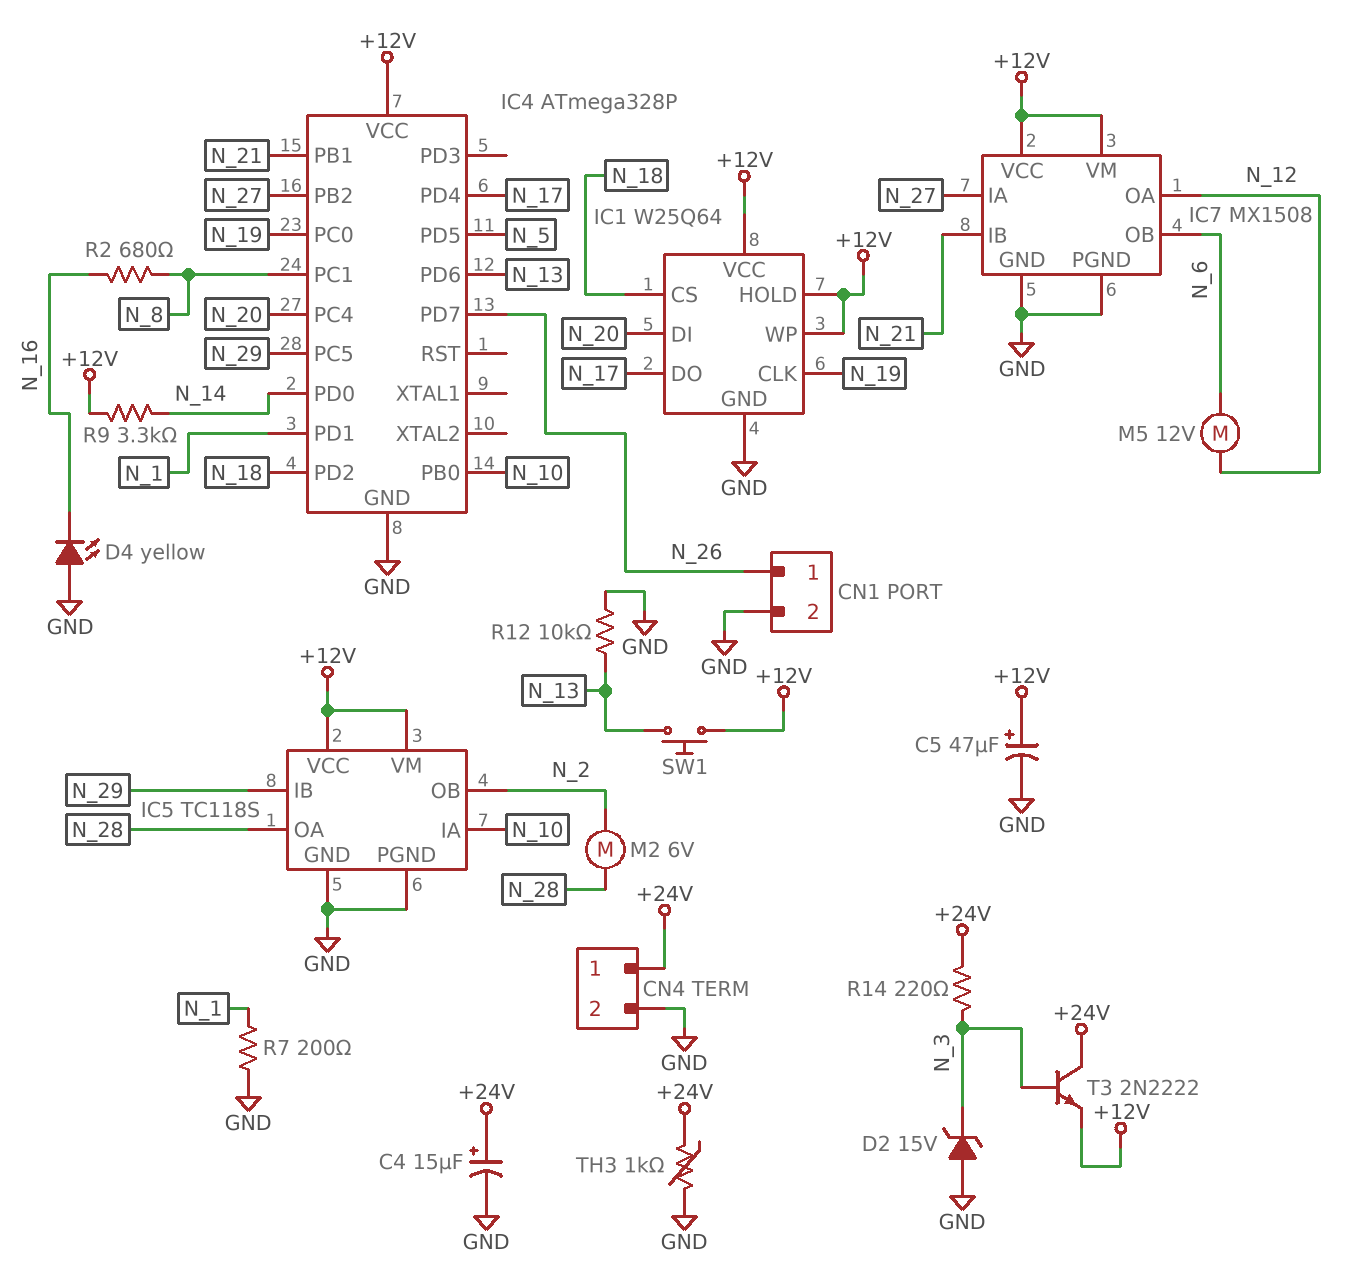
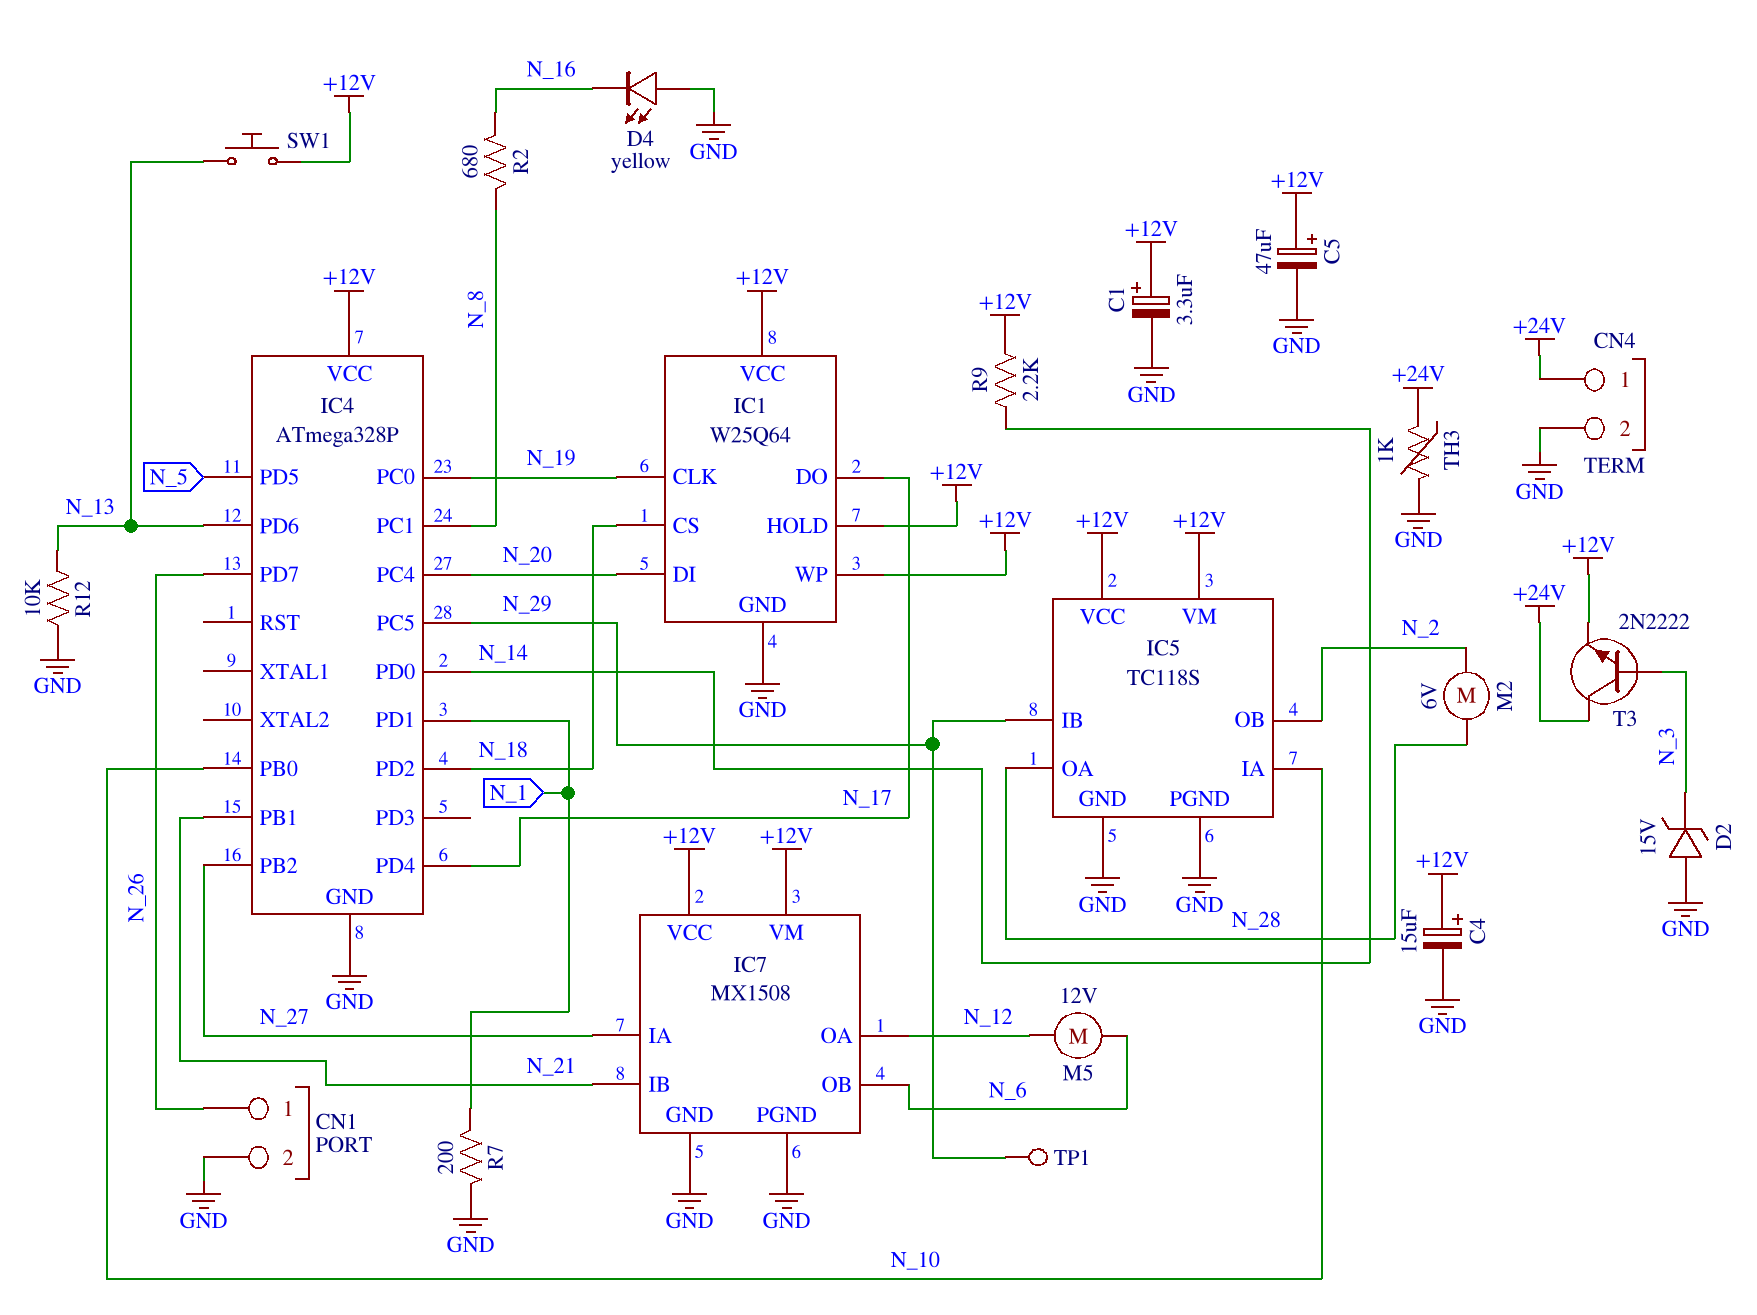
C1: none -> 3.3uF (plus +12V, minus GND)
C4: 15uF (plus +24V, minus GND) -> 15uF (plus +12V, minus GND)
R9: 3.3k (+12V, N_14) -> 2.2k (+12V, N_14)
R14: 220 (+24V, N_3) -> none
TP1: none -> test point (N_29)

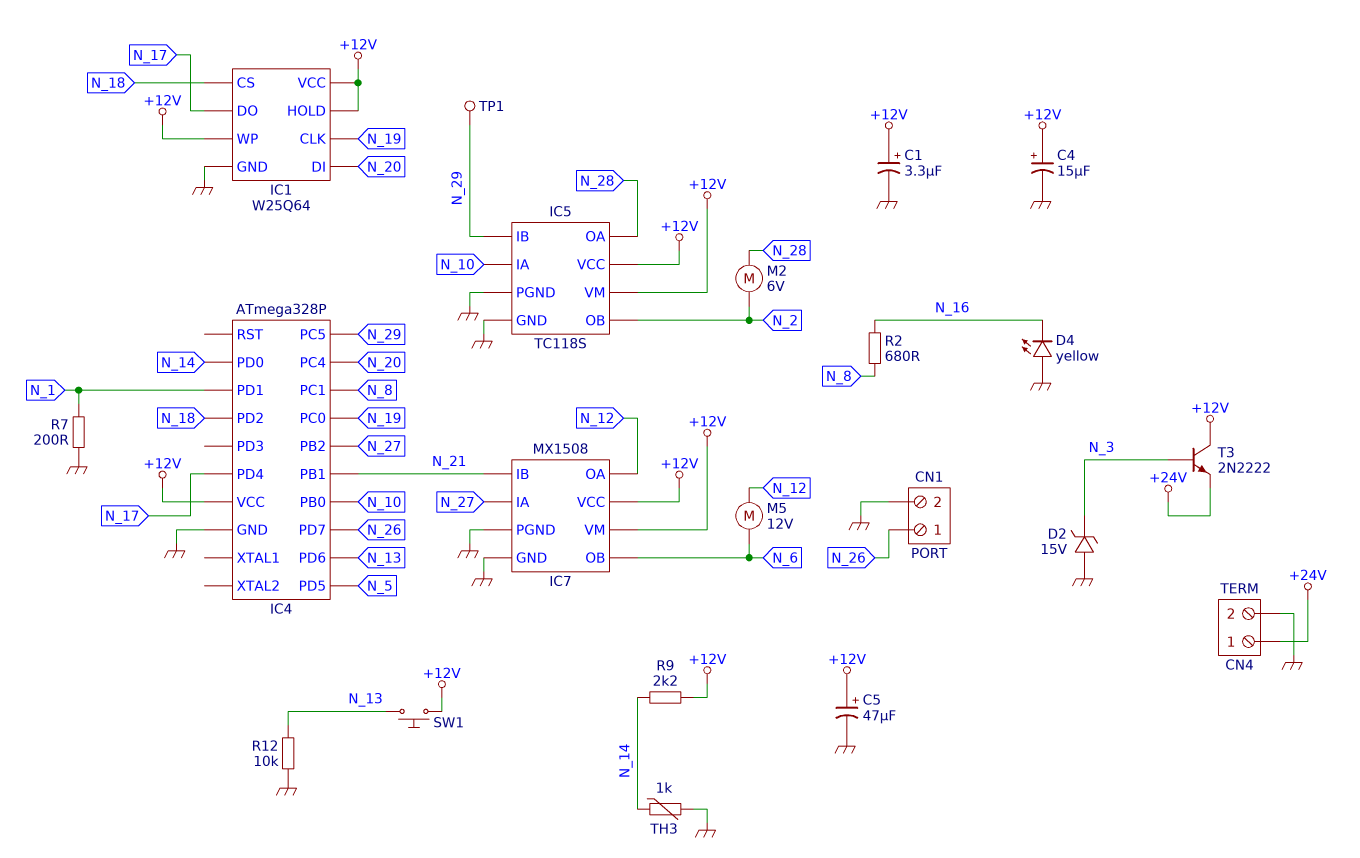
T3: NPN 2N2222 (B N_3, C +24V, E +12V) -> NPN 2N2222 (B N_3, C +12V, E +24V)
TH3: 1k (+24V, GND) -> 1k (GND, N_14)

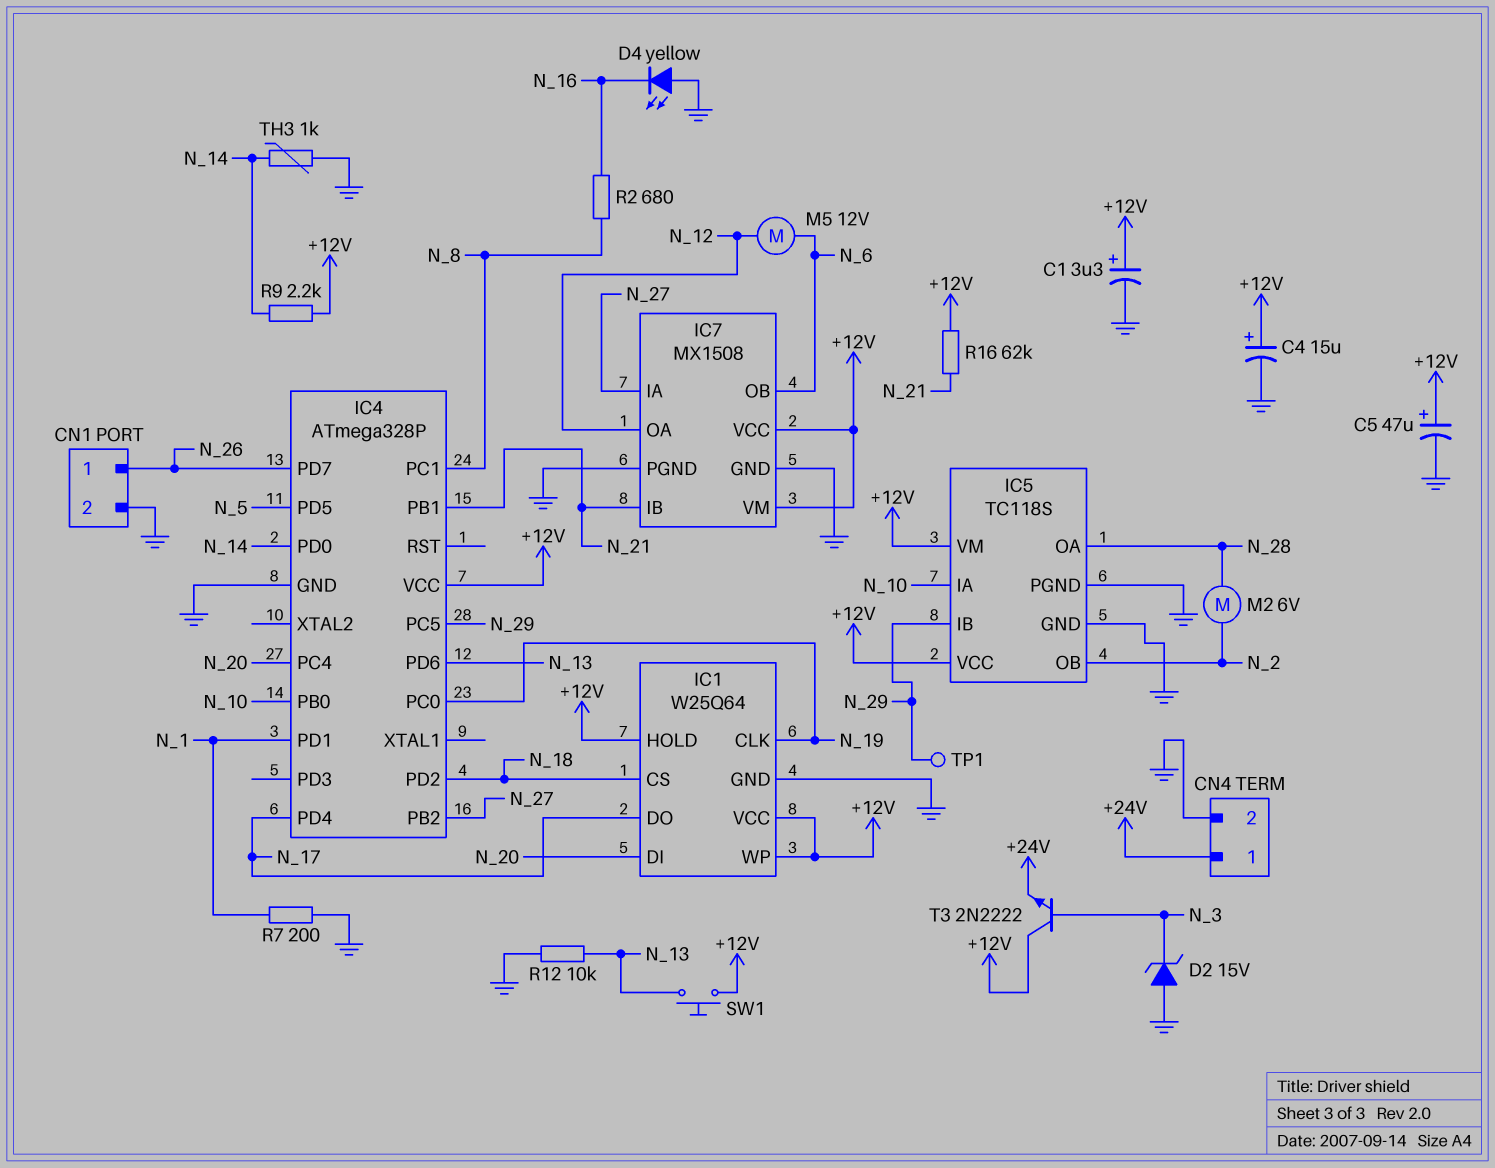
R16: none -> 62k (+12V, N_21)

